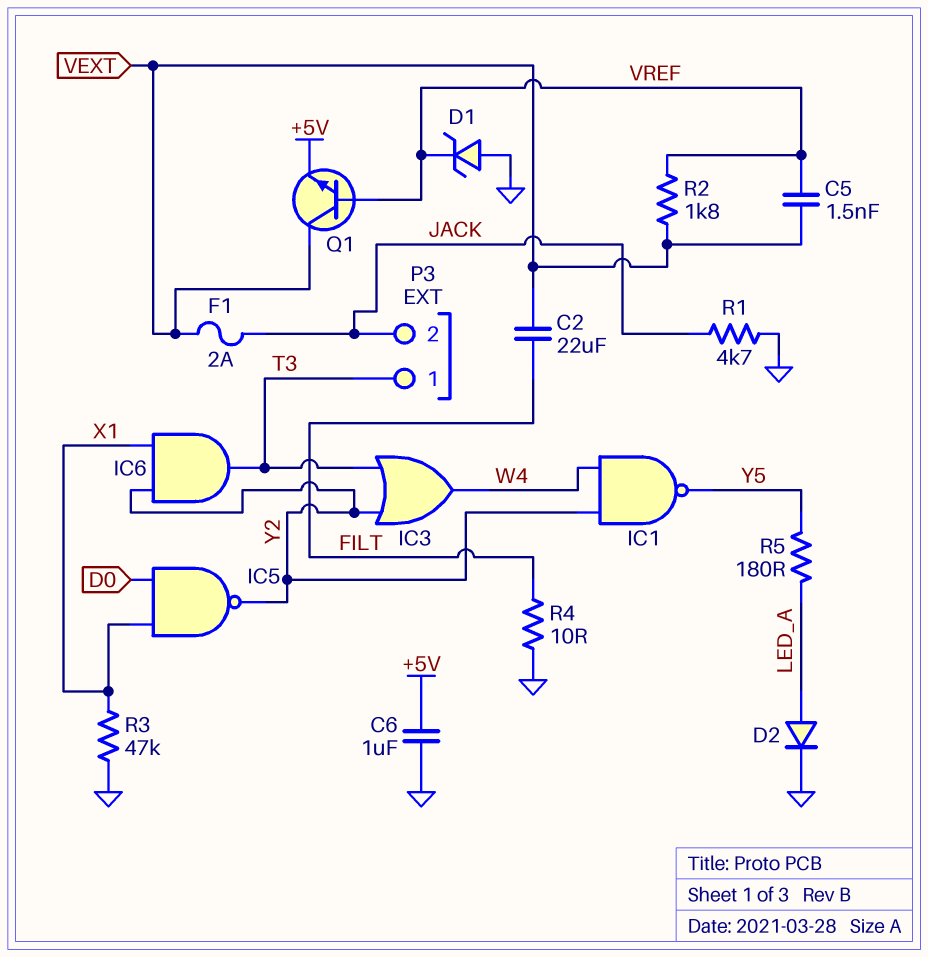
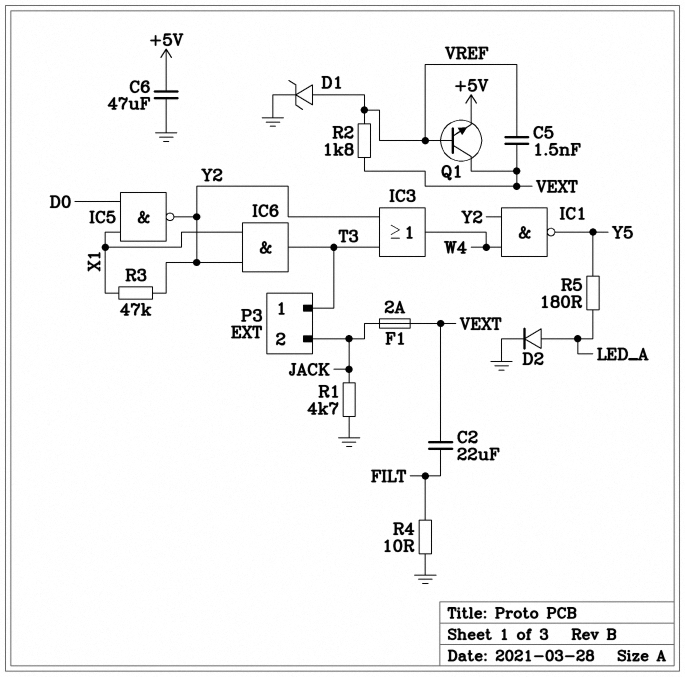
C6: 1uF (+5V, GND) -> 47uF (+5V, GND)
D1: zener (A GND, K VREF) -> zener (A VREF, K GND)
R3: 47k (GND, X1) -> 47k (X1, Y2)

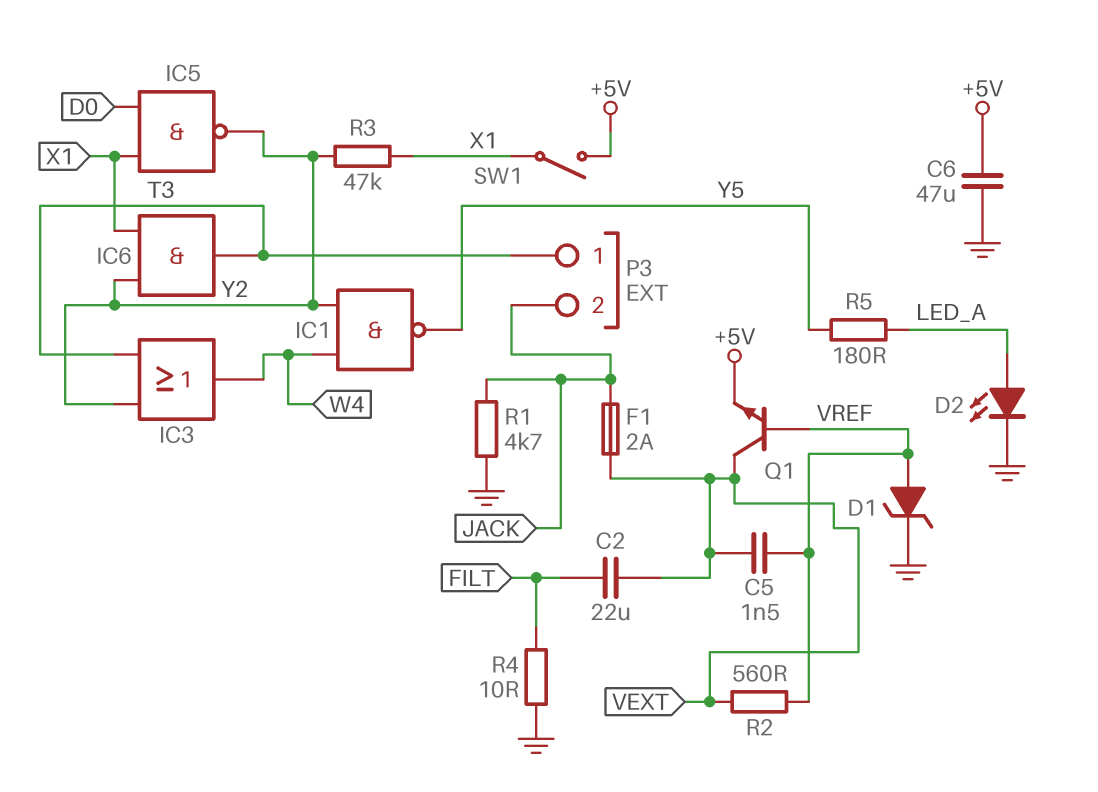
D2: diode (A LED_A, K GND) -> LED (A LED_A, K GND)
R2: 1.8k (VEXT, VREF) -> 560 (VEXT, VREF)
SW1: none -> switch (+5V, X1)

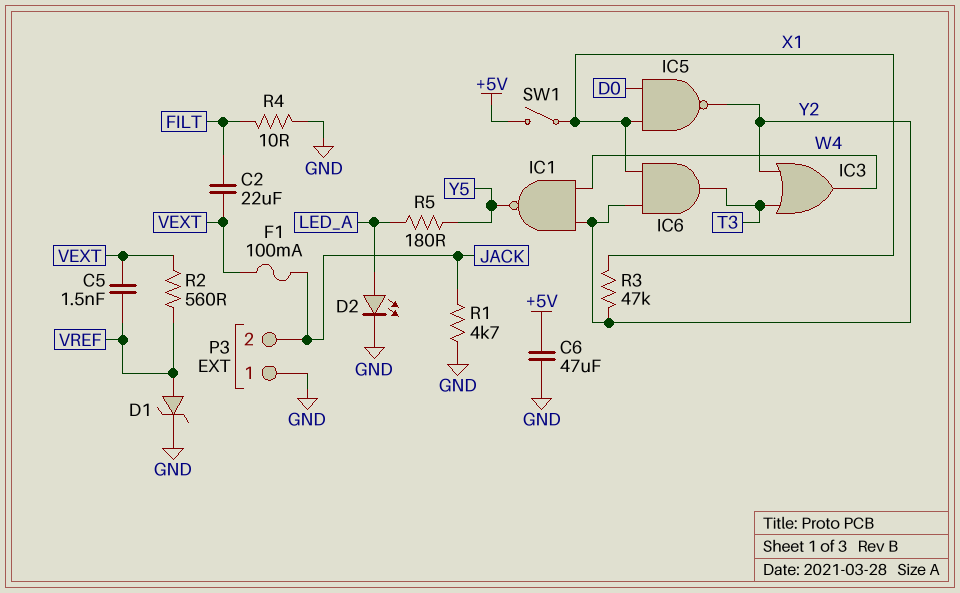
F1: 2A (JACK, VEXT) -> 100mA (JACK, VEXT)
P3 pin 1: T3 -> GND
Q1: NPN (B VREF, C VEXT, E +5V) -> none

